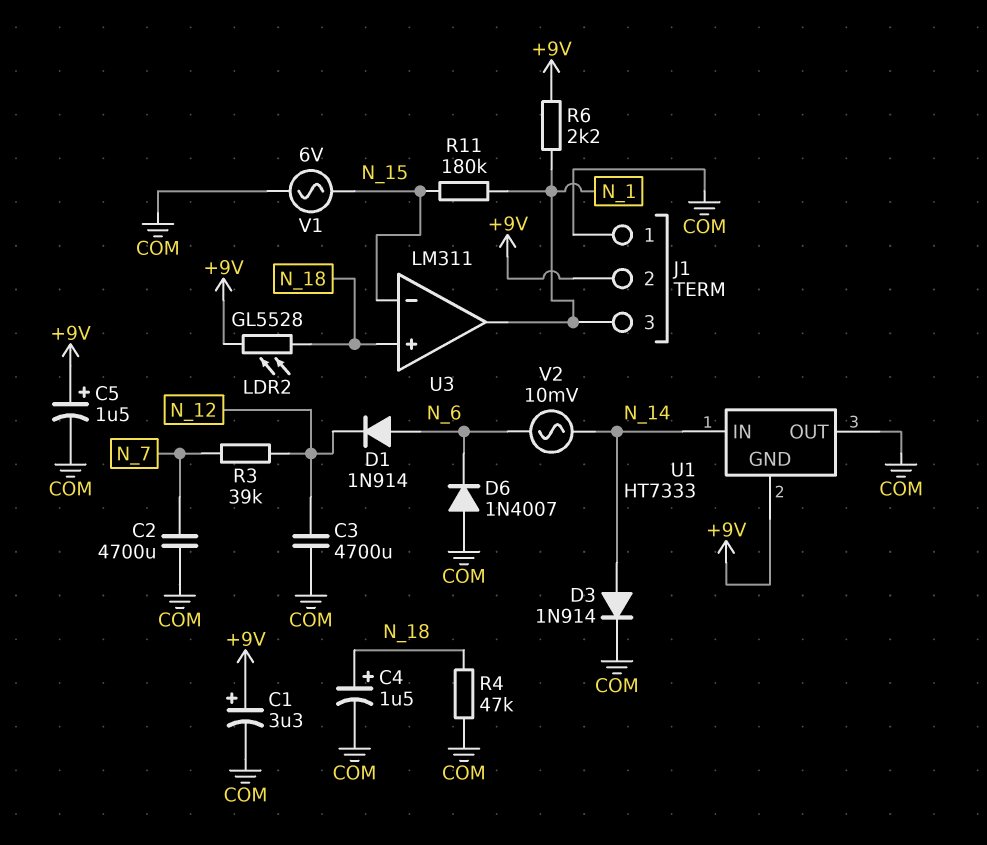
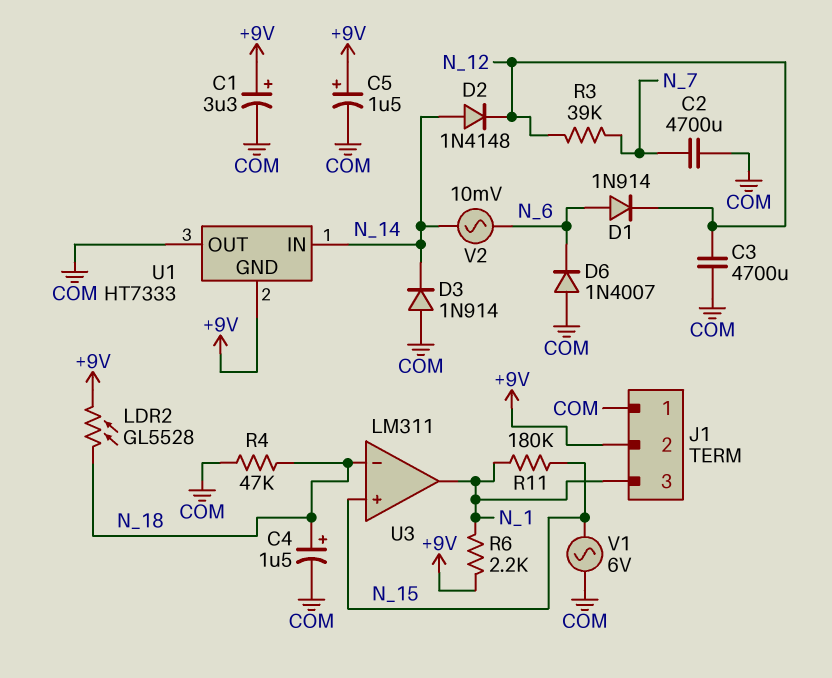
D2: none -> diode 1N4148 (A N_14, K N_12)
D3: diode 1N914 (A N_14, K COM) -> diode 1N914 (A COM, K N_14)
U3 pin in+: N_18 -> N_15
U3 pin in-: N_15 -> N_18

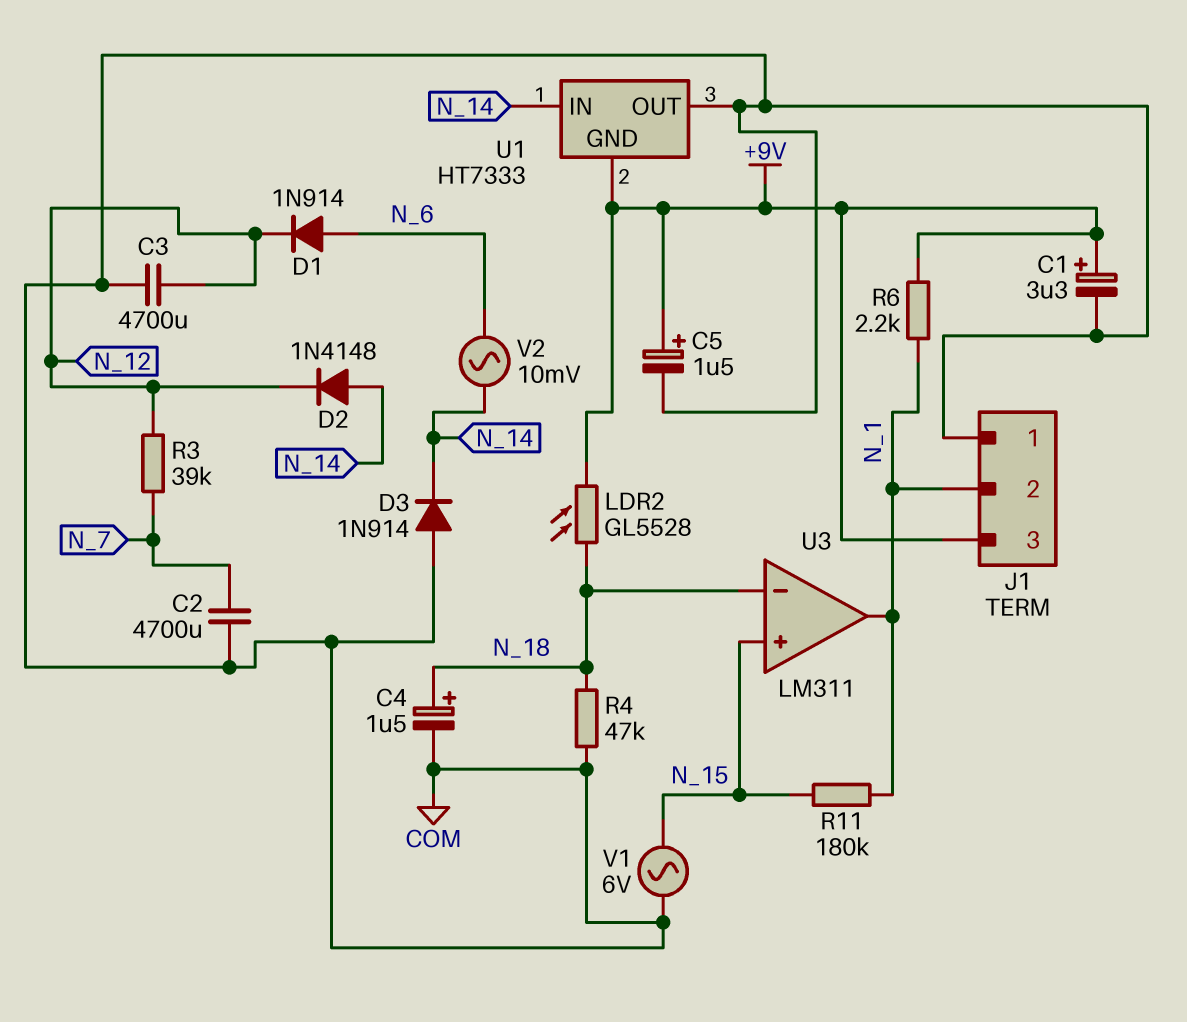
D6: diode 1N4007 (A COM, K N_6) -> none
J1 pin 2: +9V -> N_1
J1 pin 3: N_1 -> +9V

